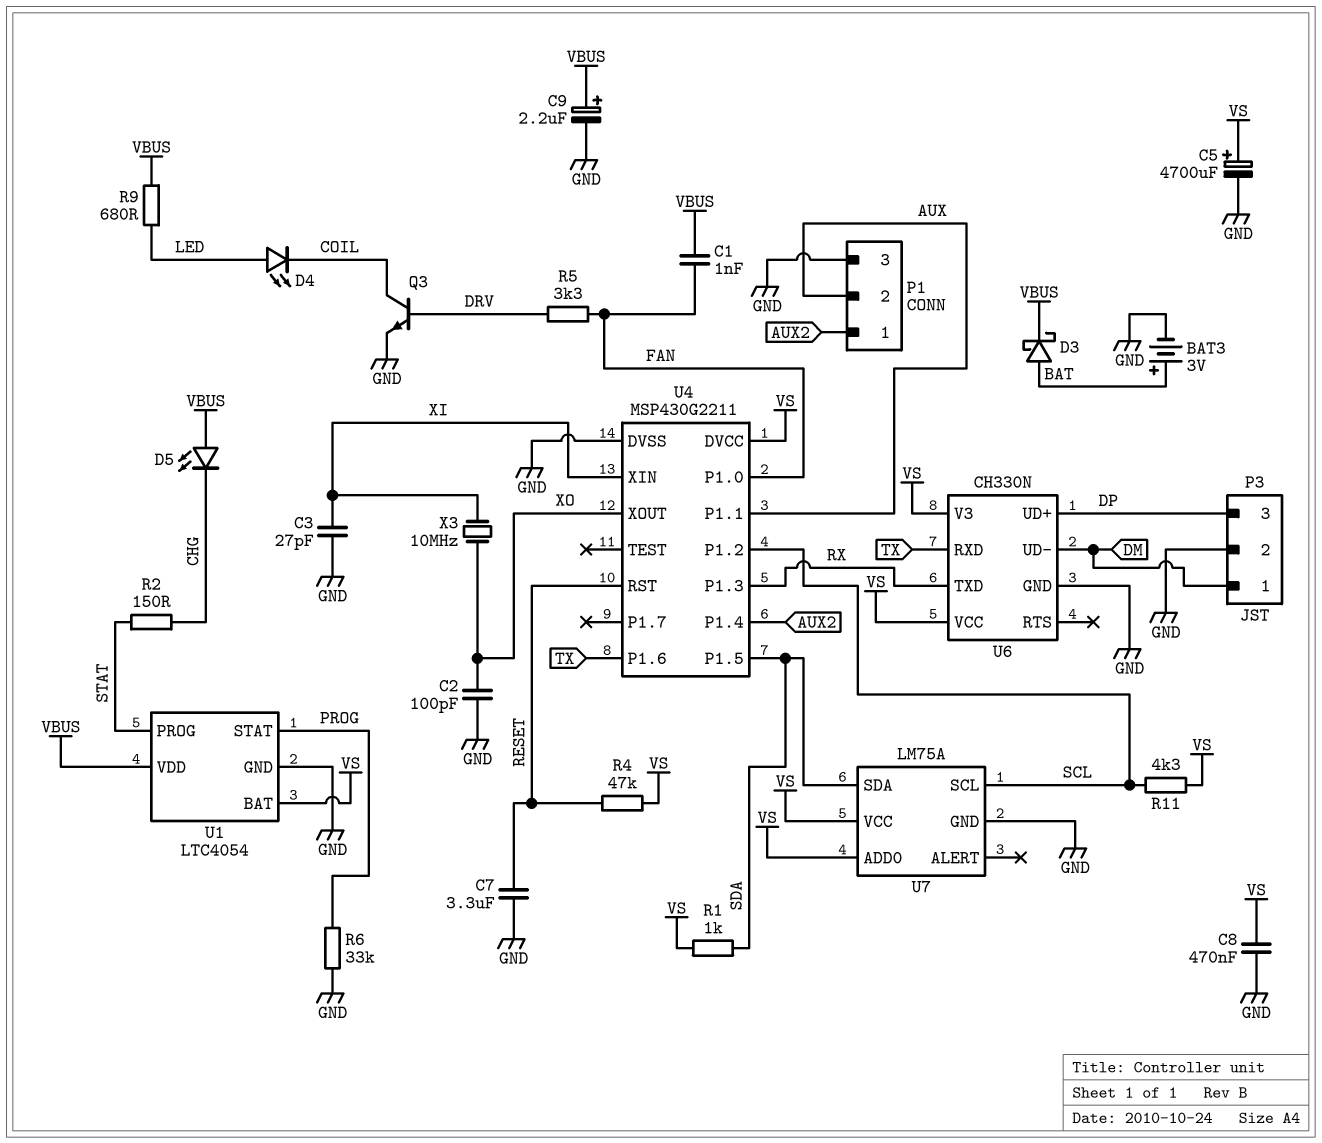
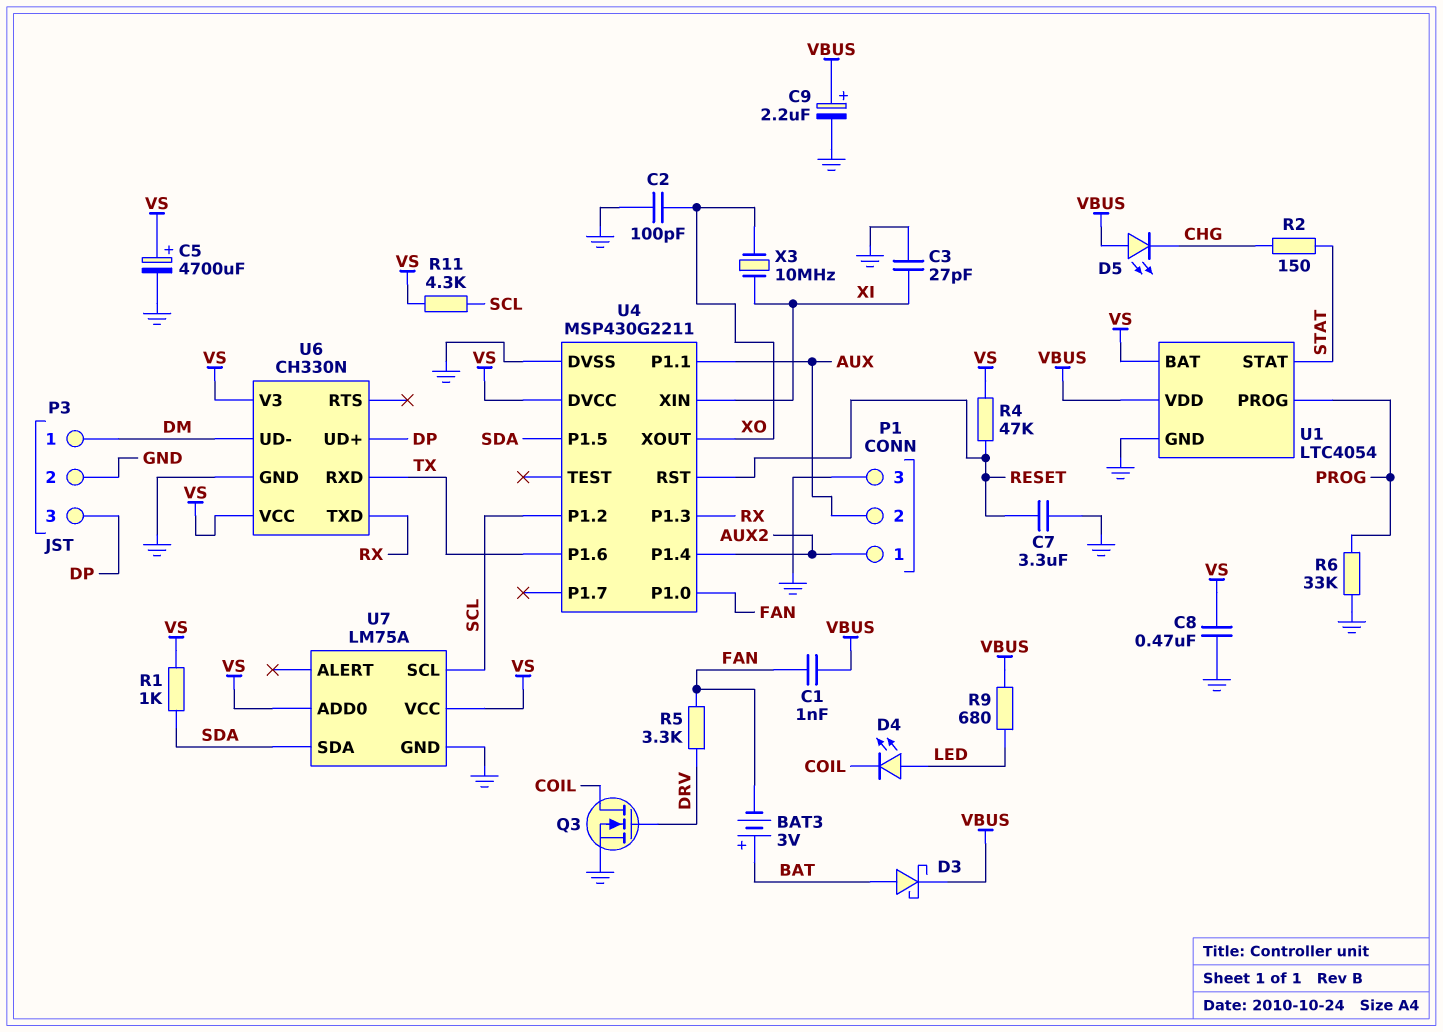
BAT3: 3V (plus BAT, minus GND) -> 3V (plus BAT, minus FAN)
Q3: NPN (B DRV, C COIL, E GND) -> NMOS (G DRV, D COIL, S GND)
U1 pin PROG: STAT -> PROG
U1 pin STAT: PROG -> STAT

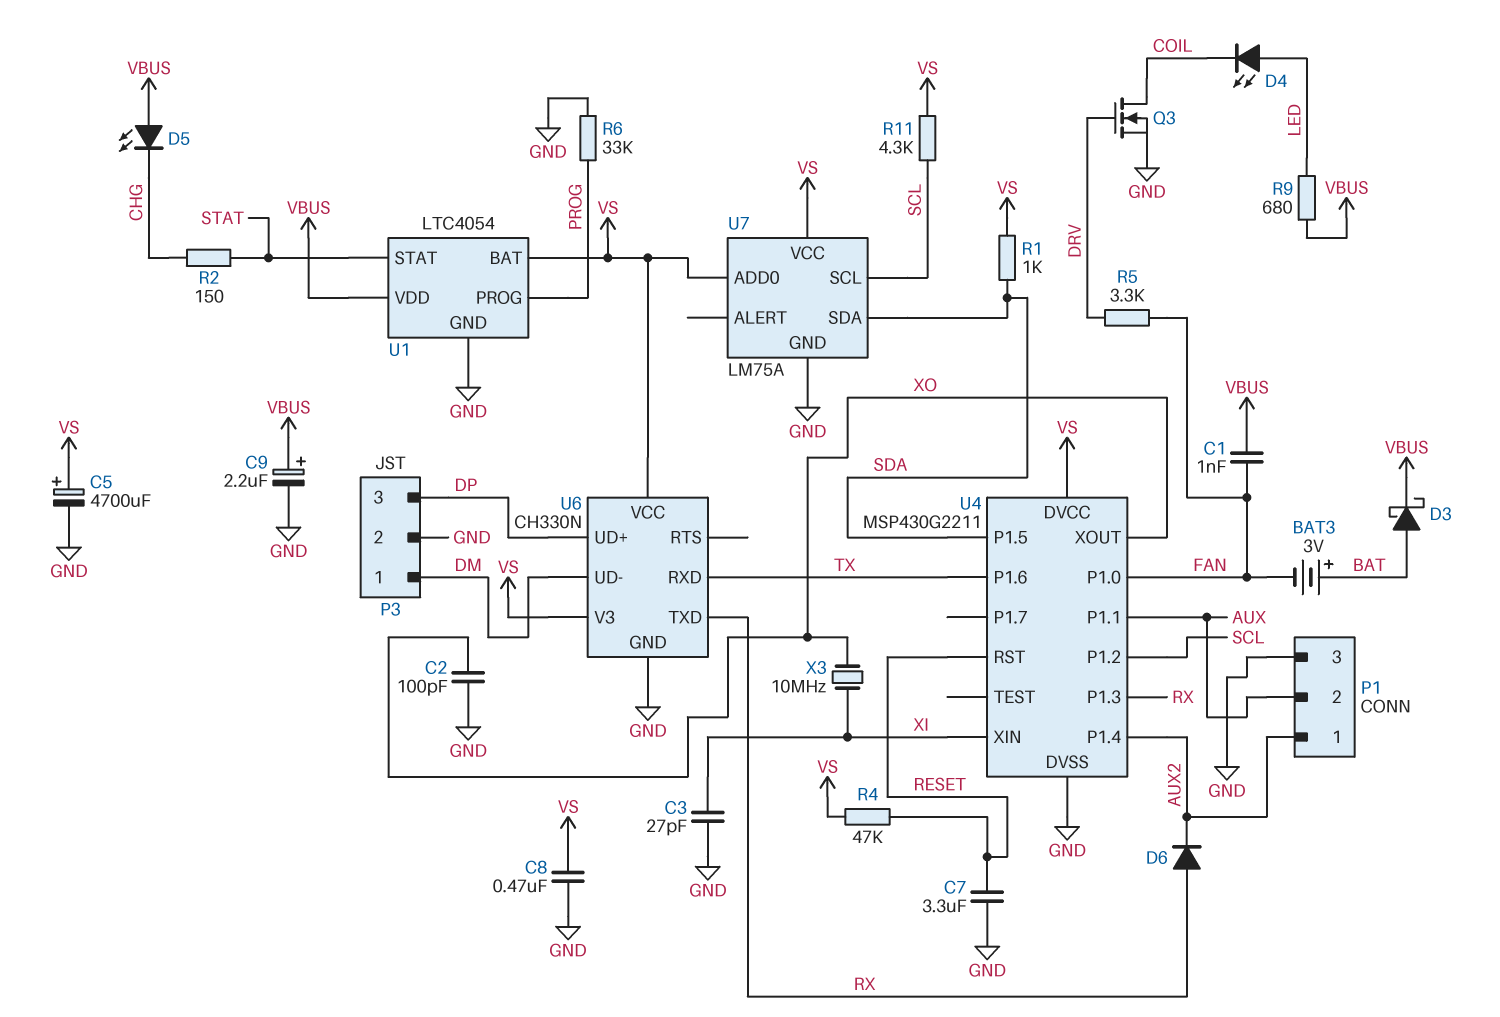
D6: none -> diode (A RX, K AUX2)

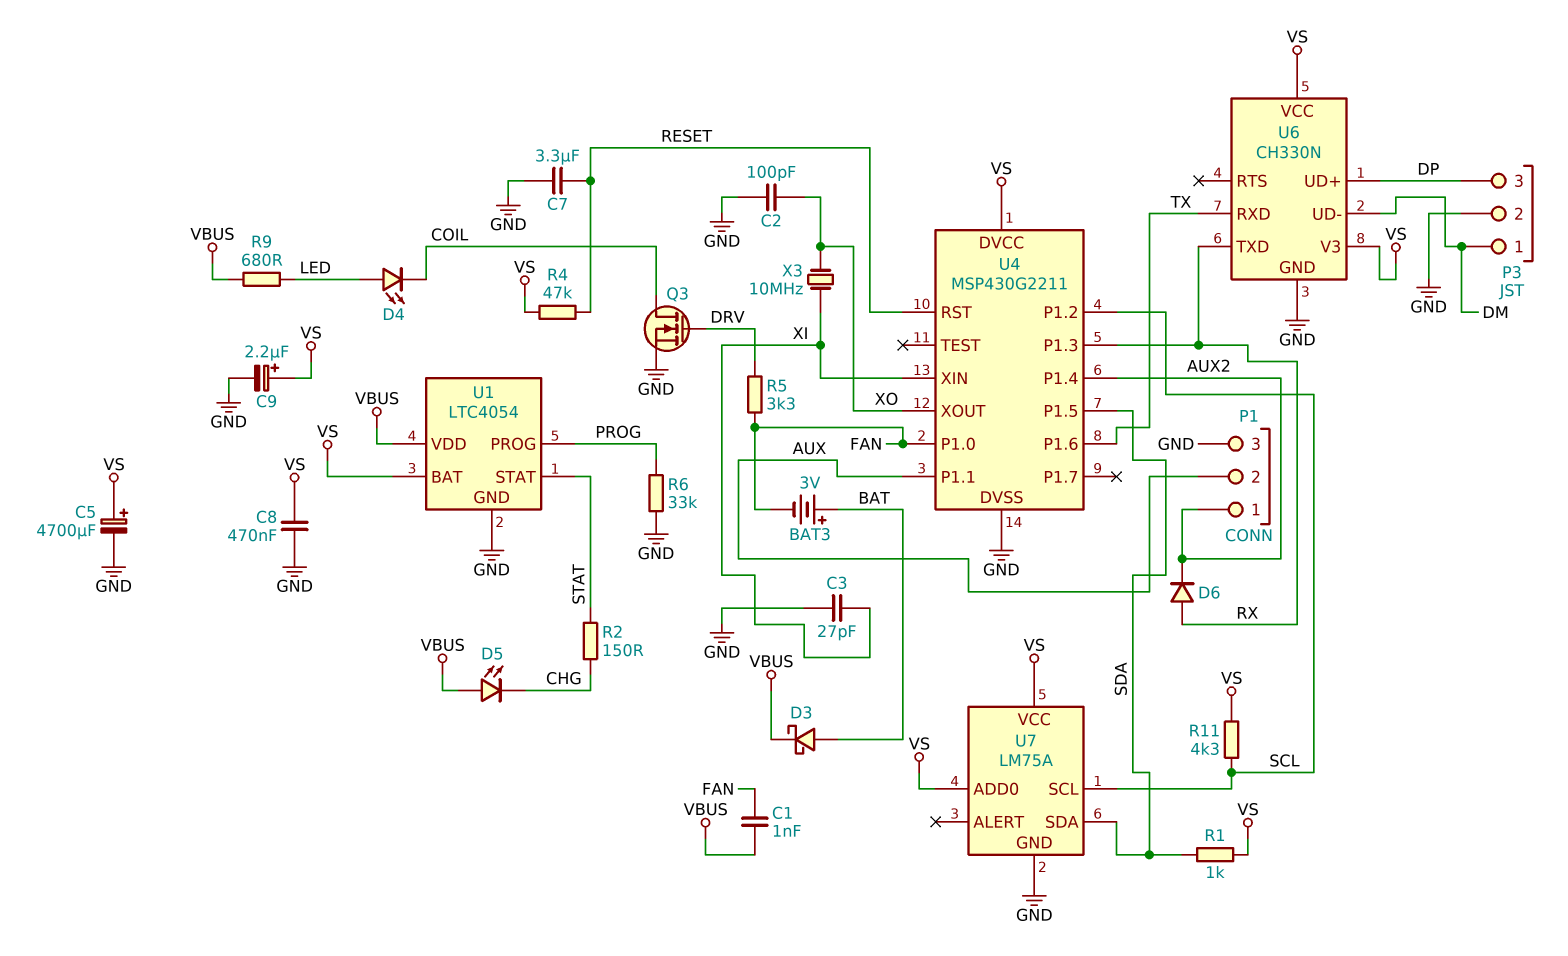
C9: 2.2uF (plus VBUS, minus GND) -> 2.2uF (plus VS, minus GND)

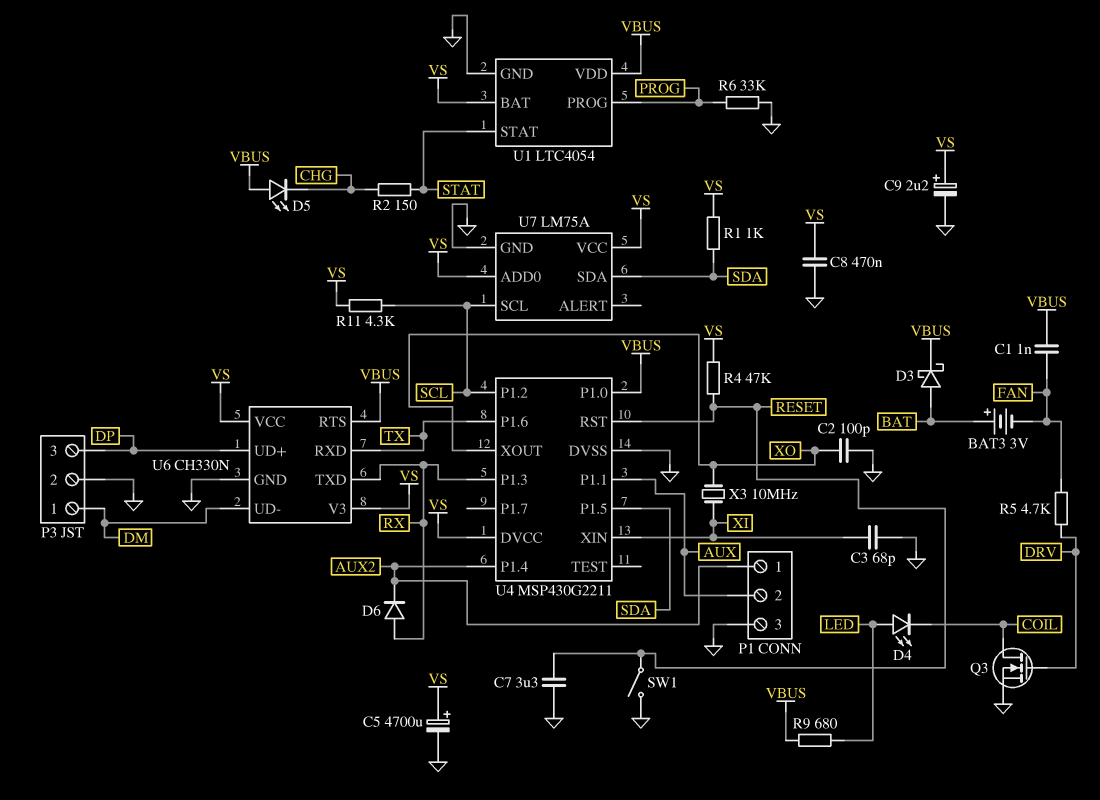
C3: 27pF (GND, XI) -> 68pF (GND, XI)
R5: 3.3k (DRV, FAN) -> 4.7k (DRV, FAN)
SW1: none -> switch (GND, RESET)
U4 pin P1.0: FAN -> VBUS
U6 pin RTS: none -> VBUS

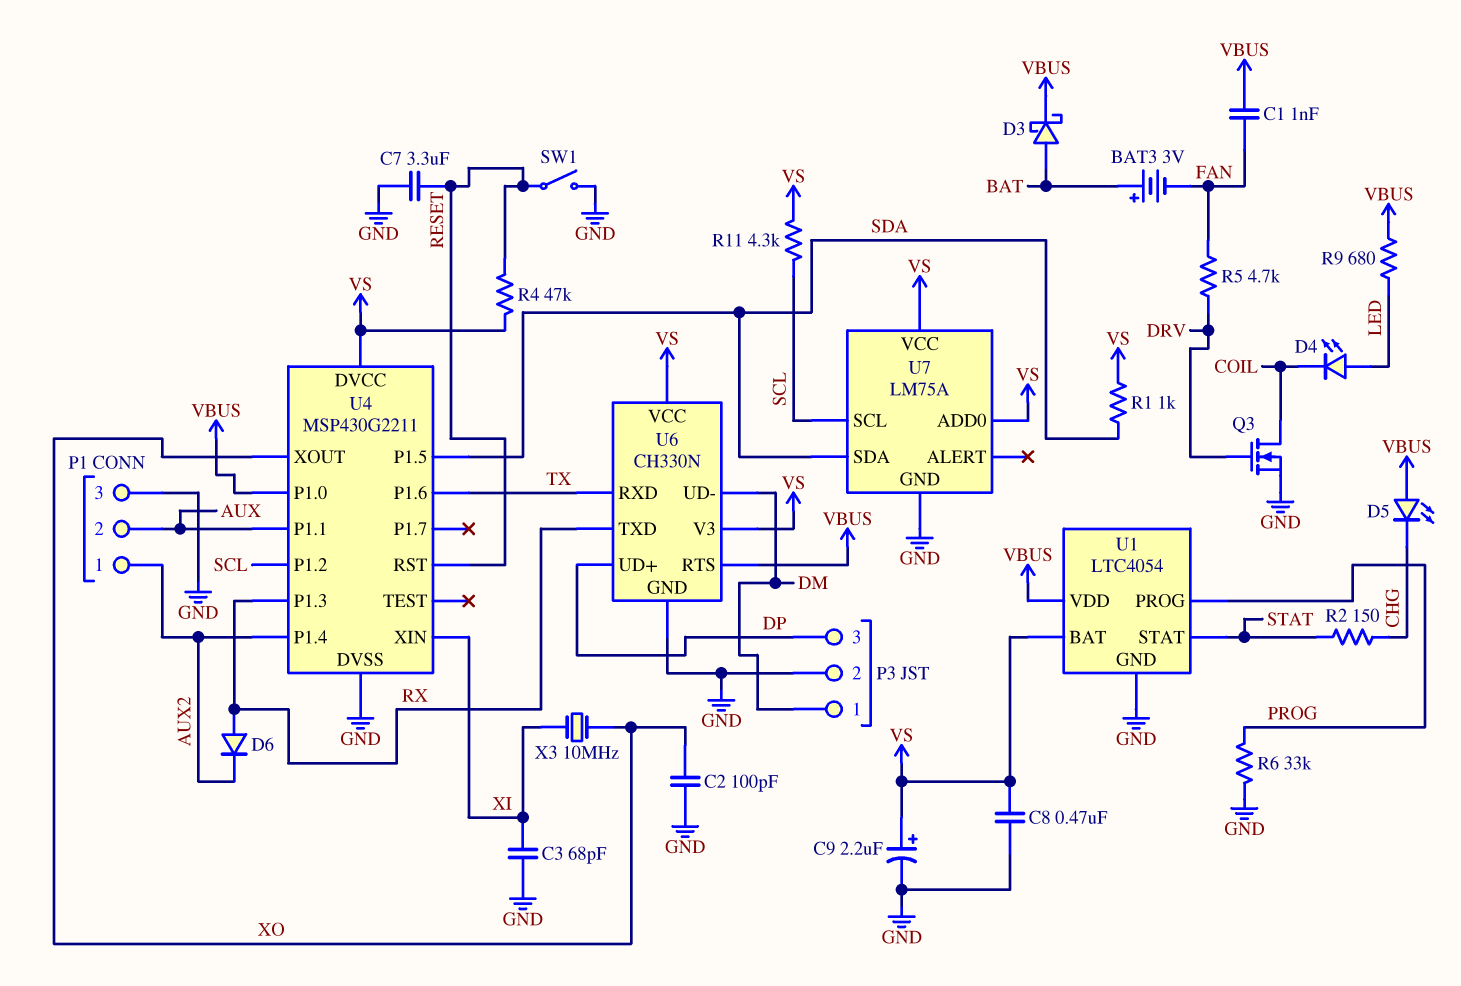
C5: 4700uF (plus VS, minus GND) -> none

